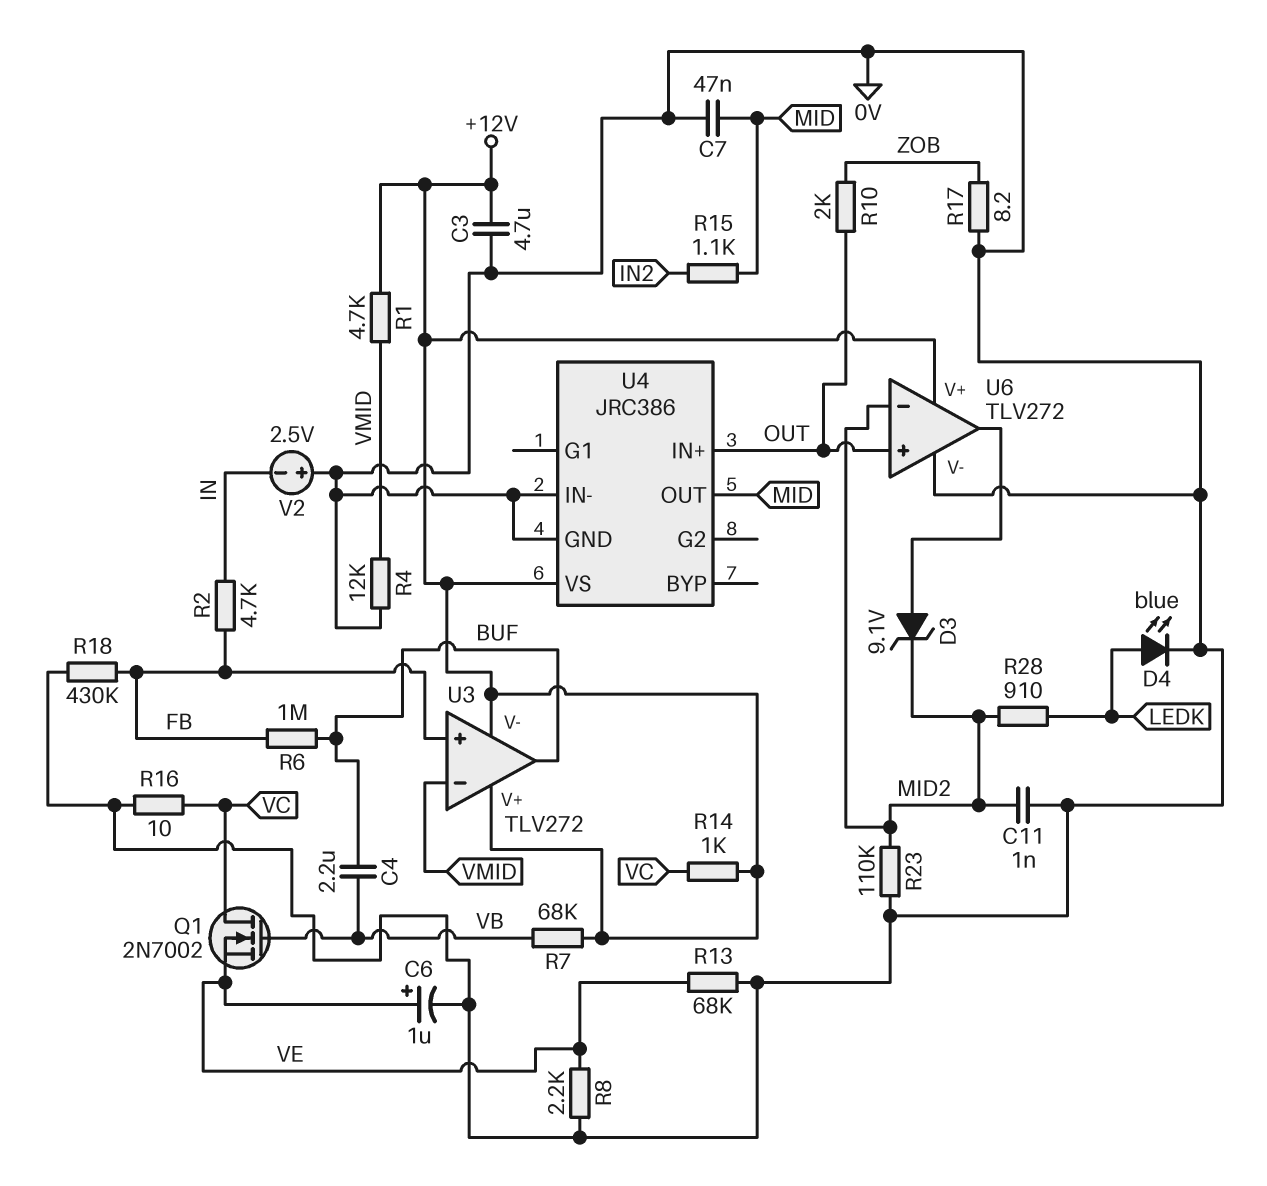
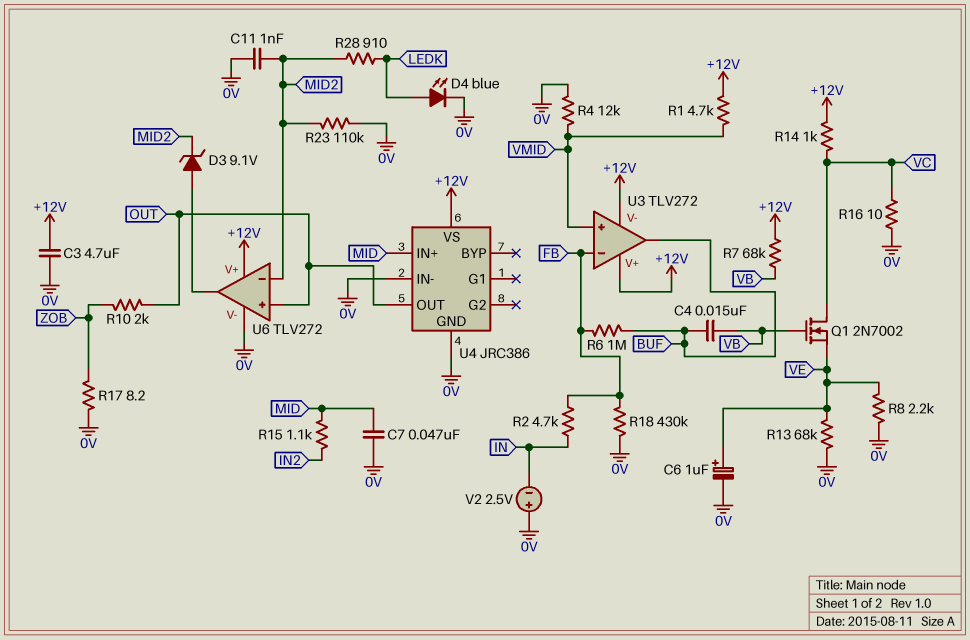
C4: 2.2uF (BUF, VB) -> 15nF (BUF, VB)
U3 pin in+: FB -> VMID
U3 pin in-: VMID -> FB
U4 pin IN+: OUT -> MID
U4 pin OUT: MID -> OUT

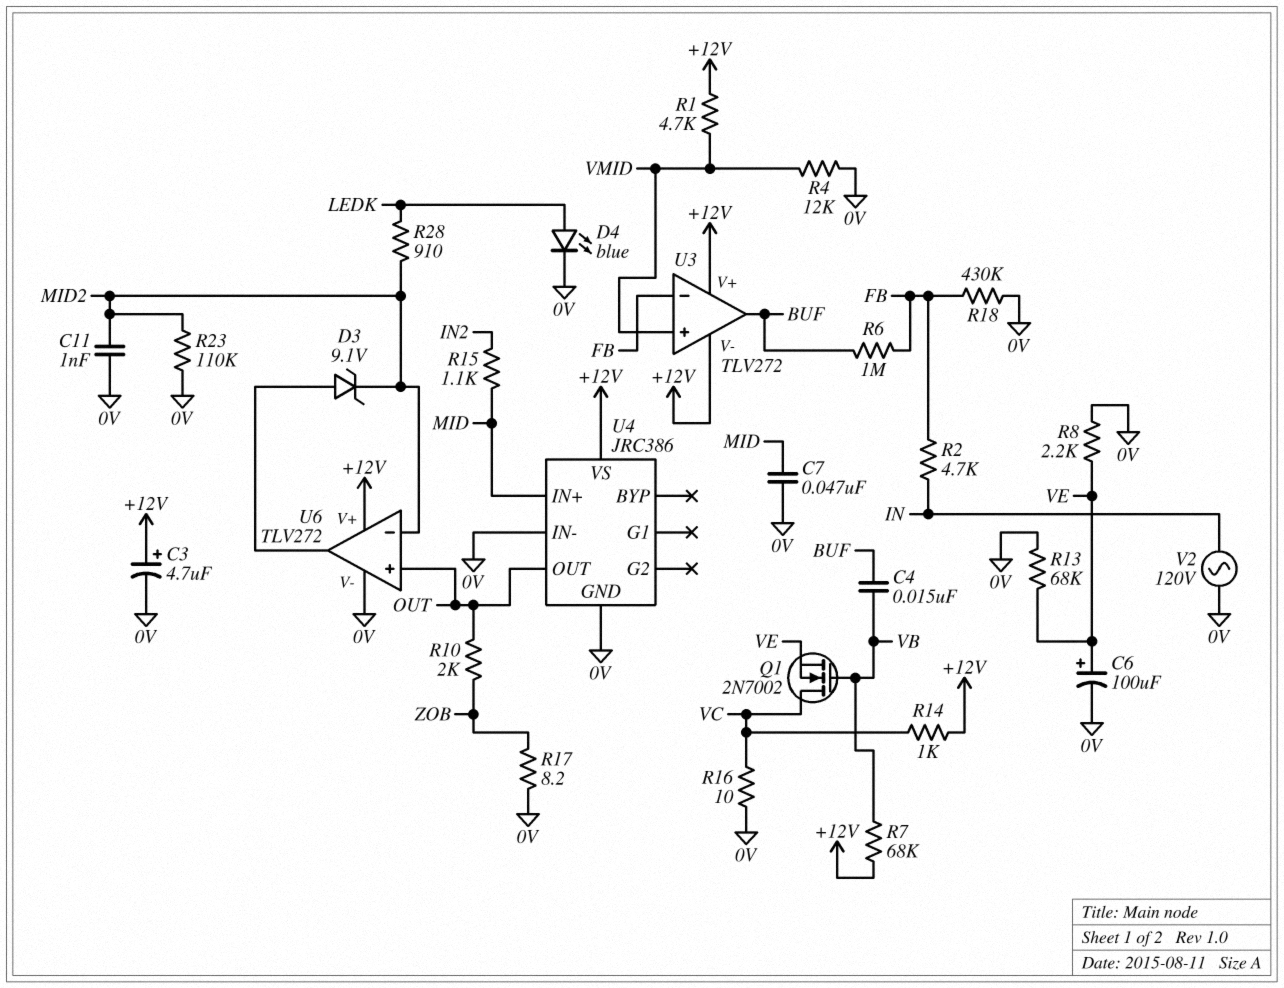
C3: 4.7uF (+12V, 0V) -> 4.7uF (plus +12V, minus 0V)
C6: 1uF (plus VE, minus 0V) -> 100uF (plus VE, minus 0V)
V2: 2.5V (plus 0V, minus IN) -> AC 120V (0V, IN)

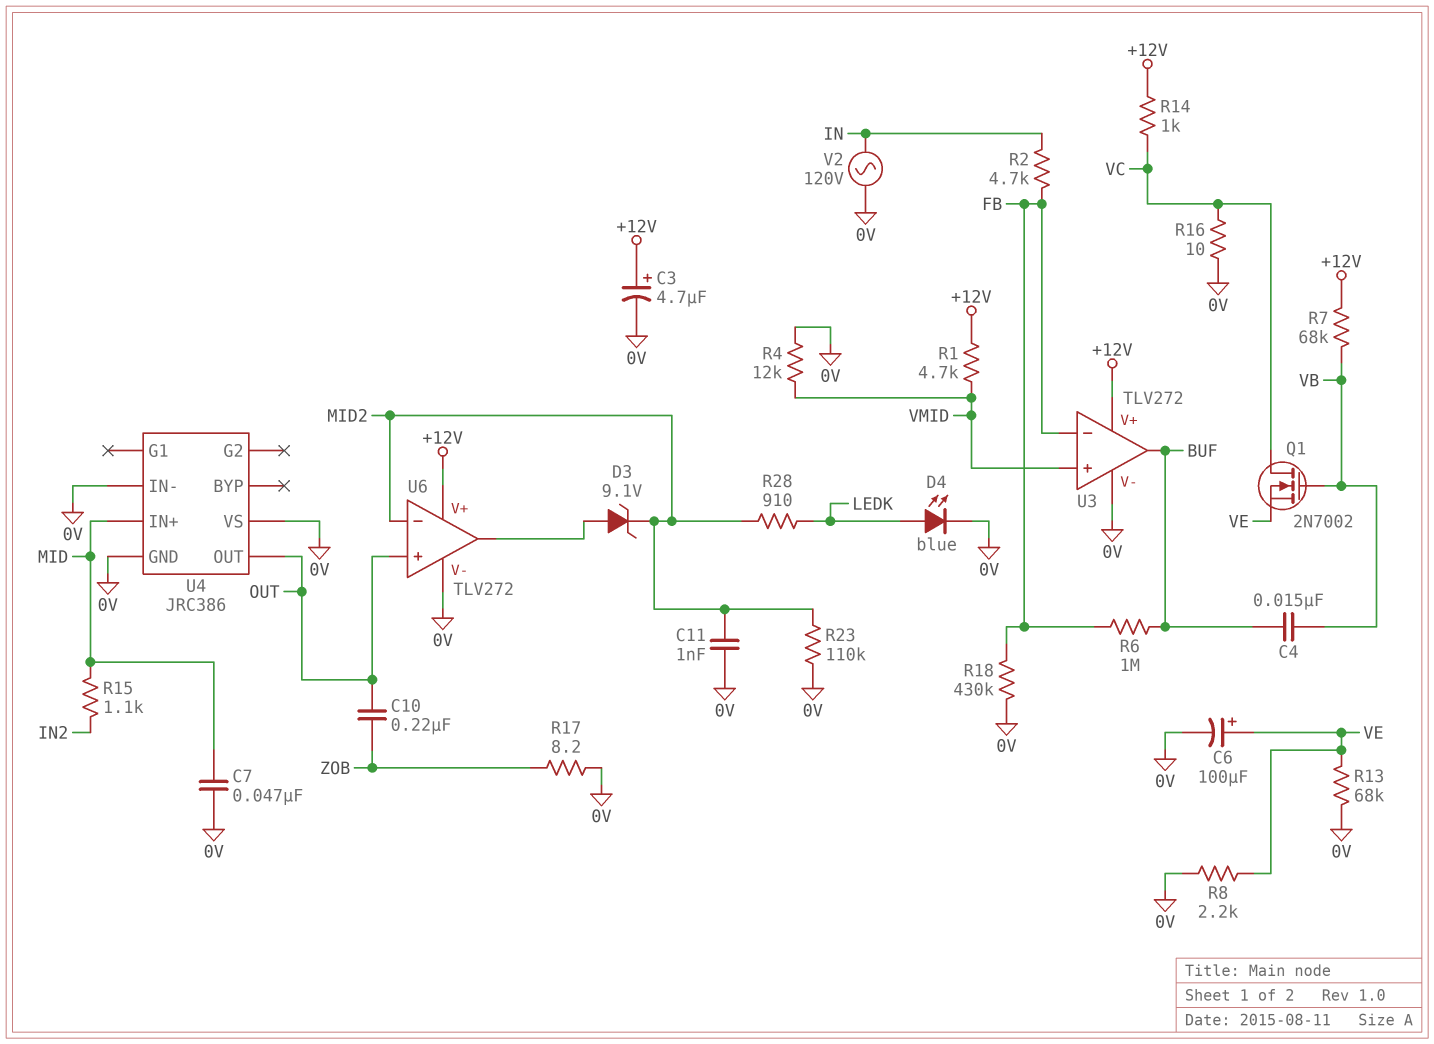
C10: none -> 220nF (OUT, ZOB)
R10: 2k (OUT, ZOB) -> none
U3 pin V-: +12V -> 0V
U4 pin VS: +12V -> 0V

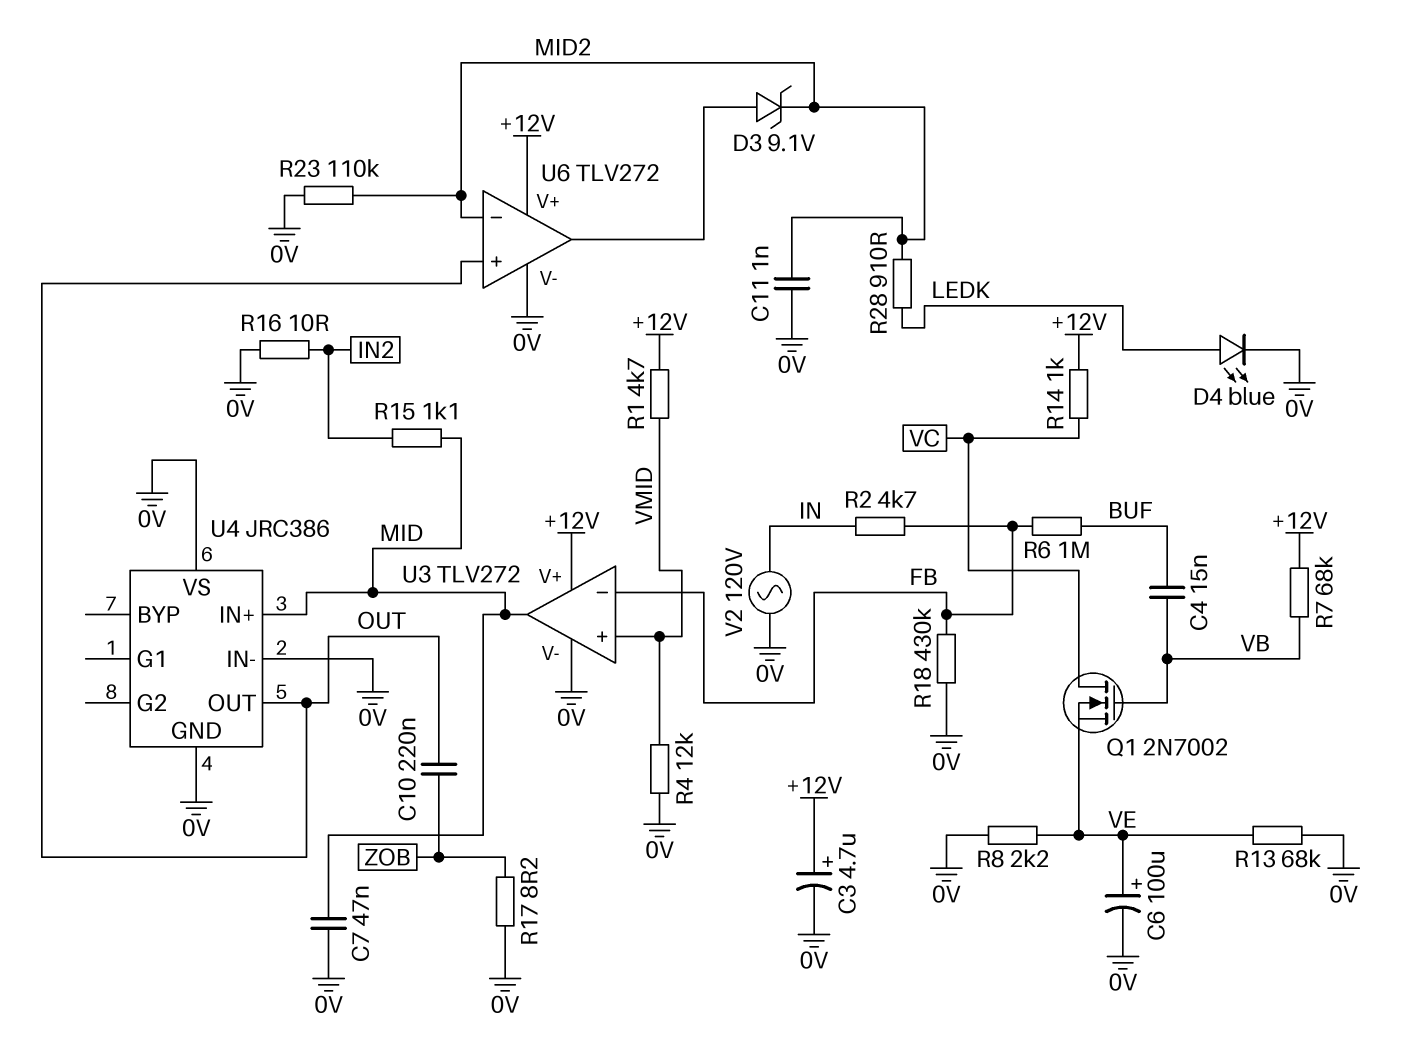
R16: 10 (0V, VC) -> 10 (0V, IN2)
U3 pin out: BUF -> MID

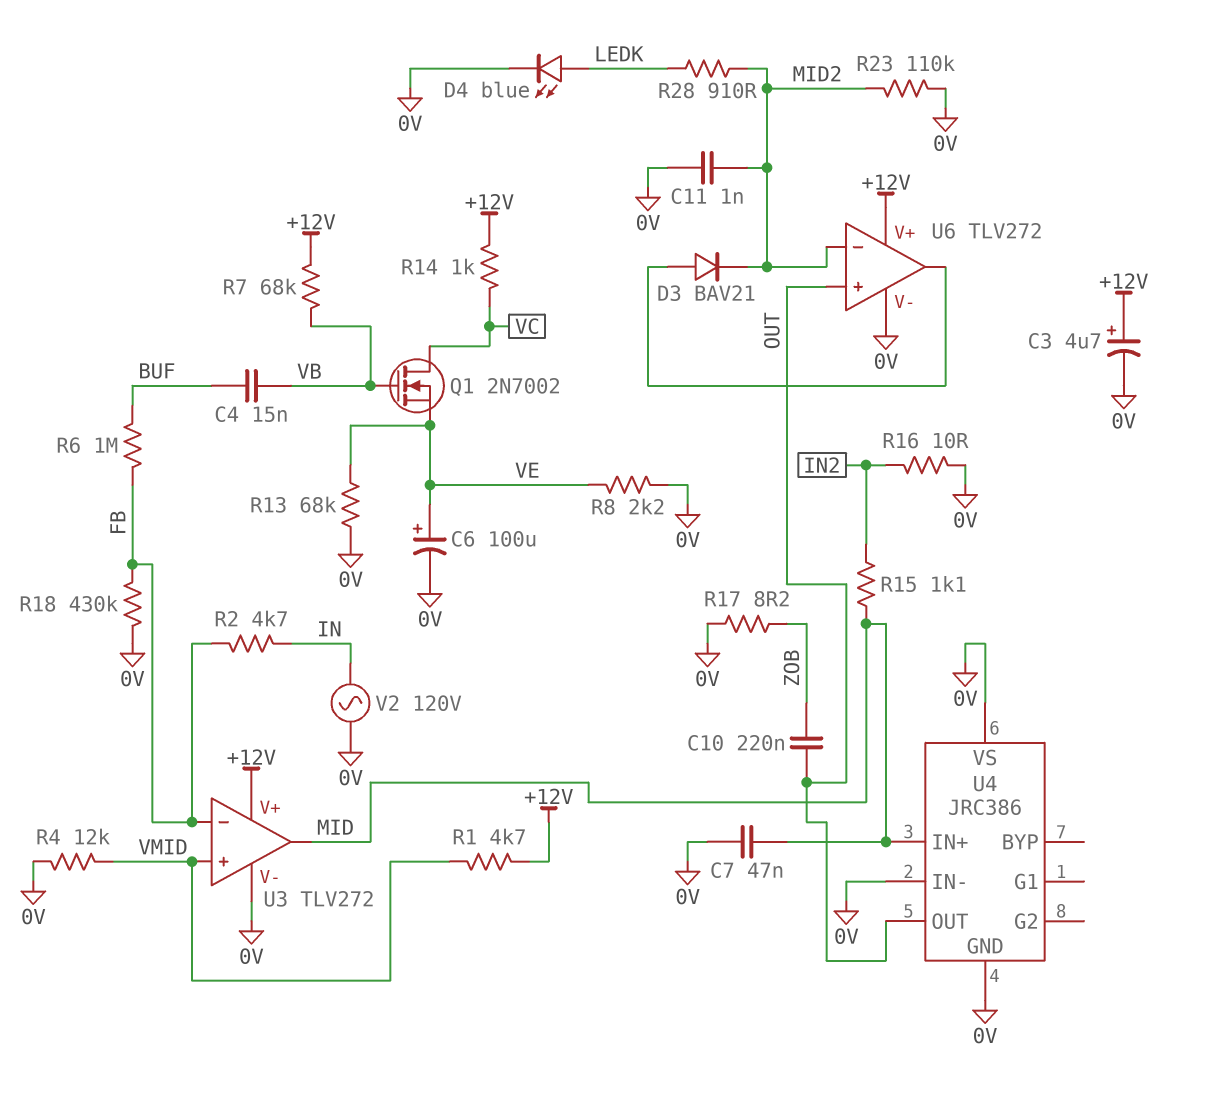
D3: zener 9.1V (A U6/out, K MID2) -> diode BAV21 (A U6/out, K MID2)

